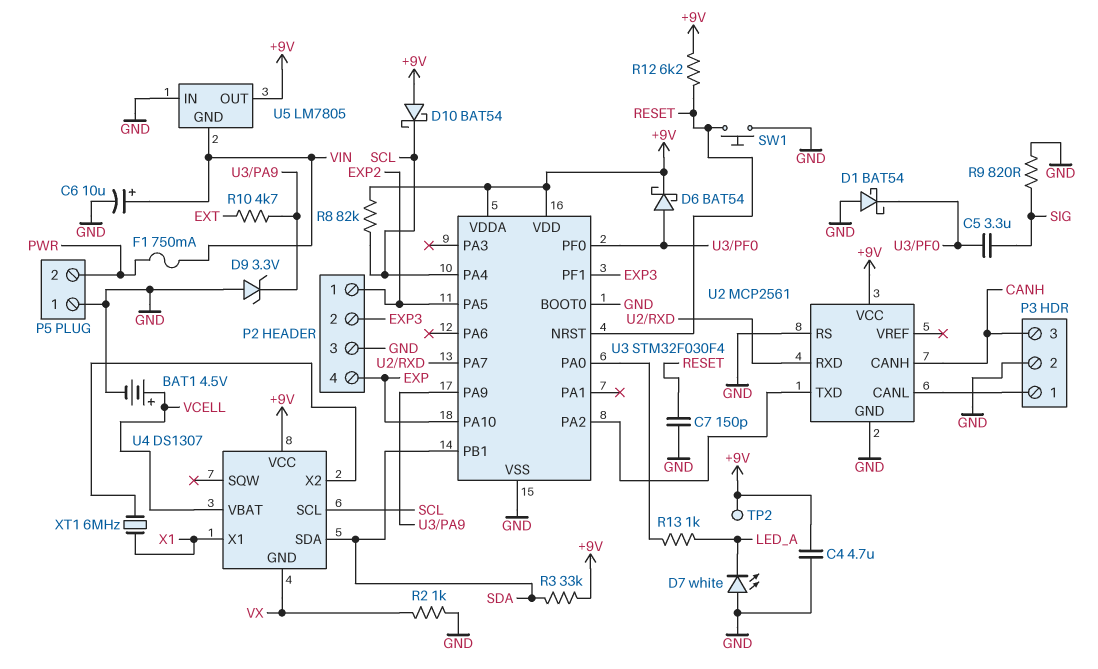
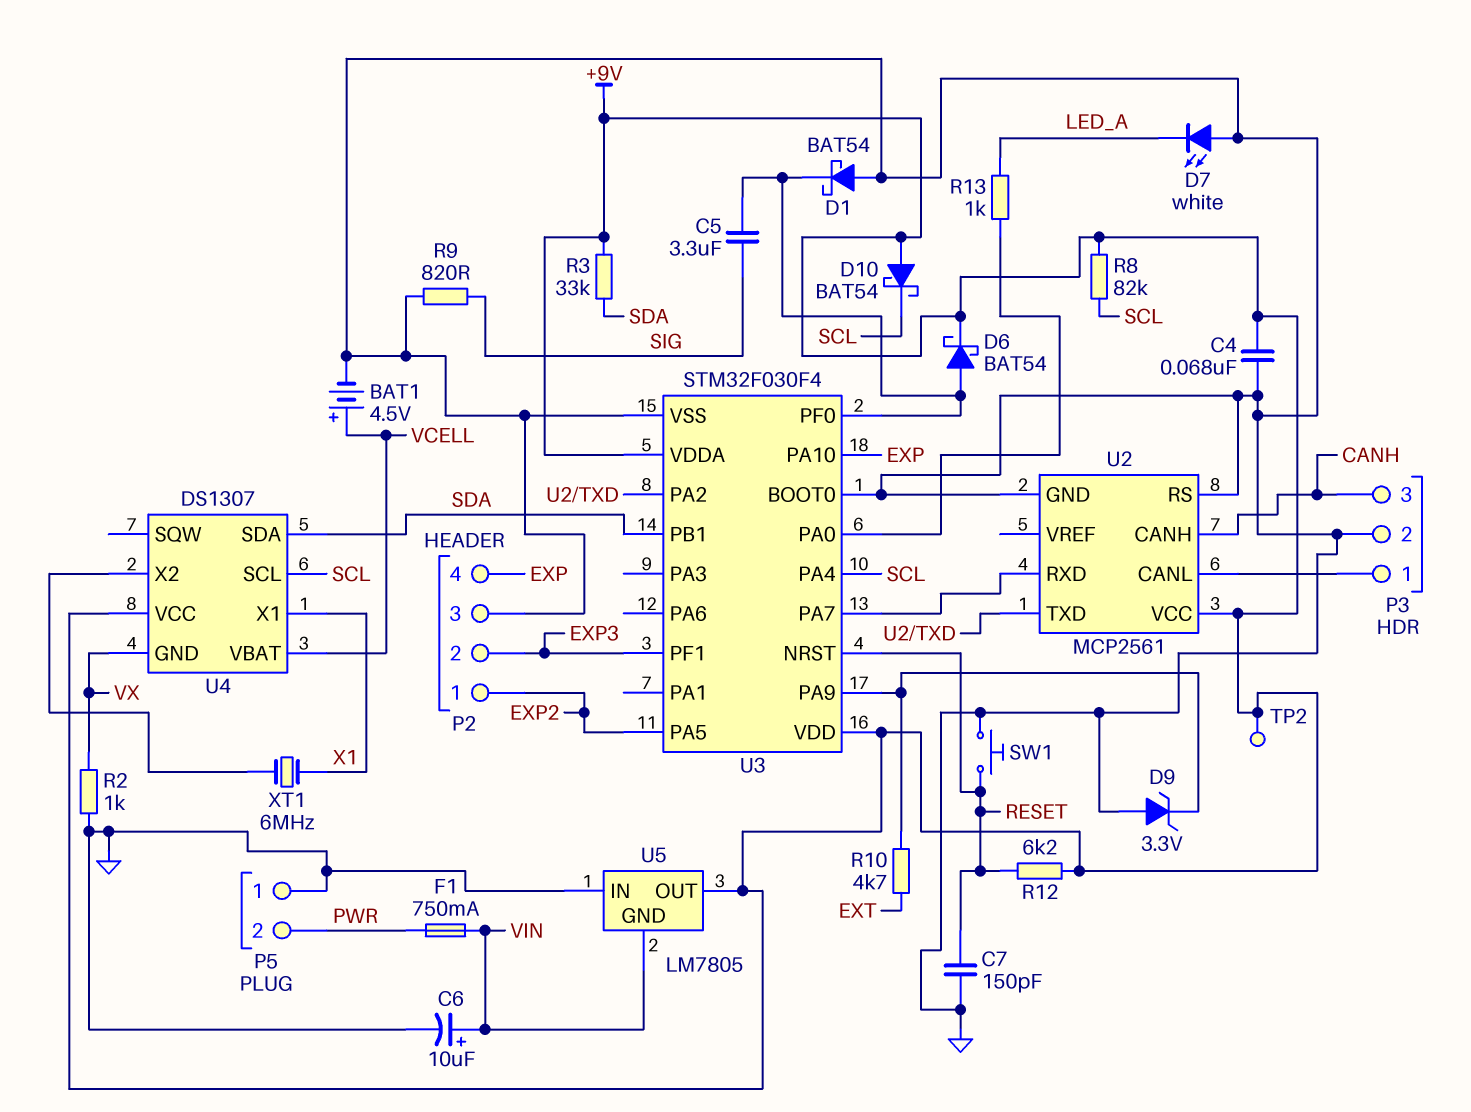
C4: 4.7uF (+9V, GND) -> 68nF (+9V, GND)

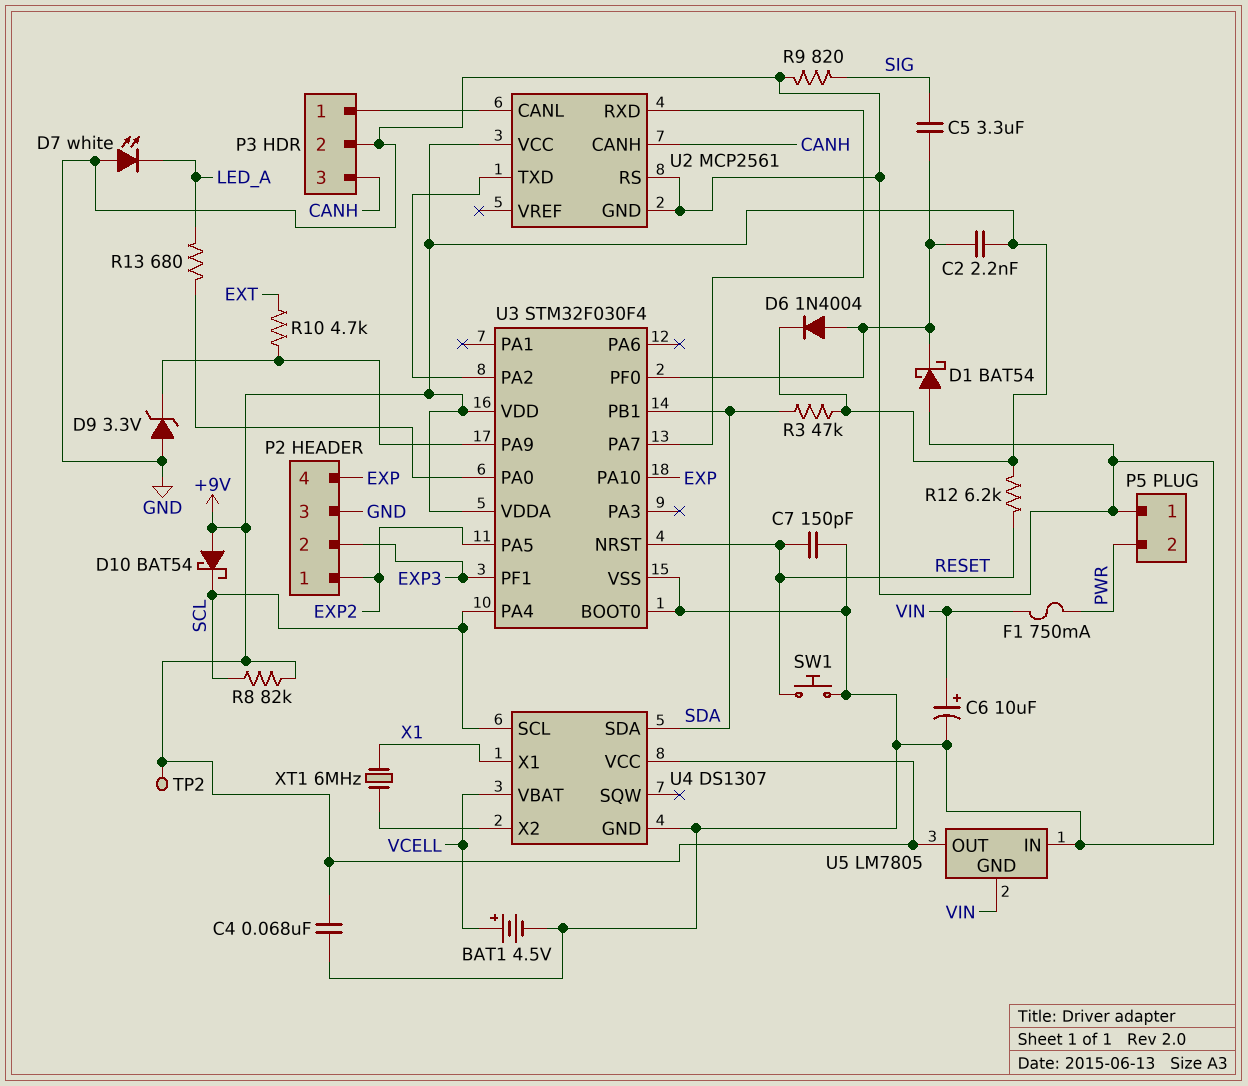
C2: none -> 2.2nF (+9V, U3/PF0)
D6: schottky BAT54 (A U3/PF0, K +9V) -> diode 1N4004 (A U3/PF0, K +9V)
R2: 1k (GND, VX) -> none
R3: 33k (+9V, SDA) -> 47k (+9V, SDA)
R13: 1k (LED_A, U3/PA0) -> 680 (LED_A, U3/PA0)
U4 pin GND: VX -> GND

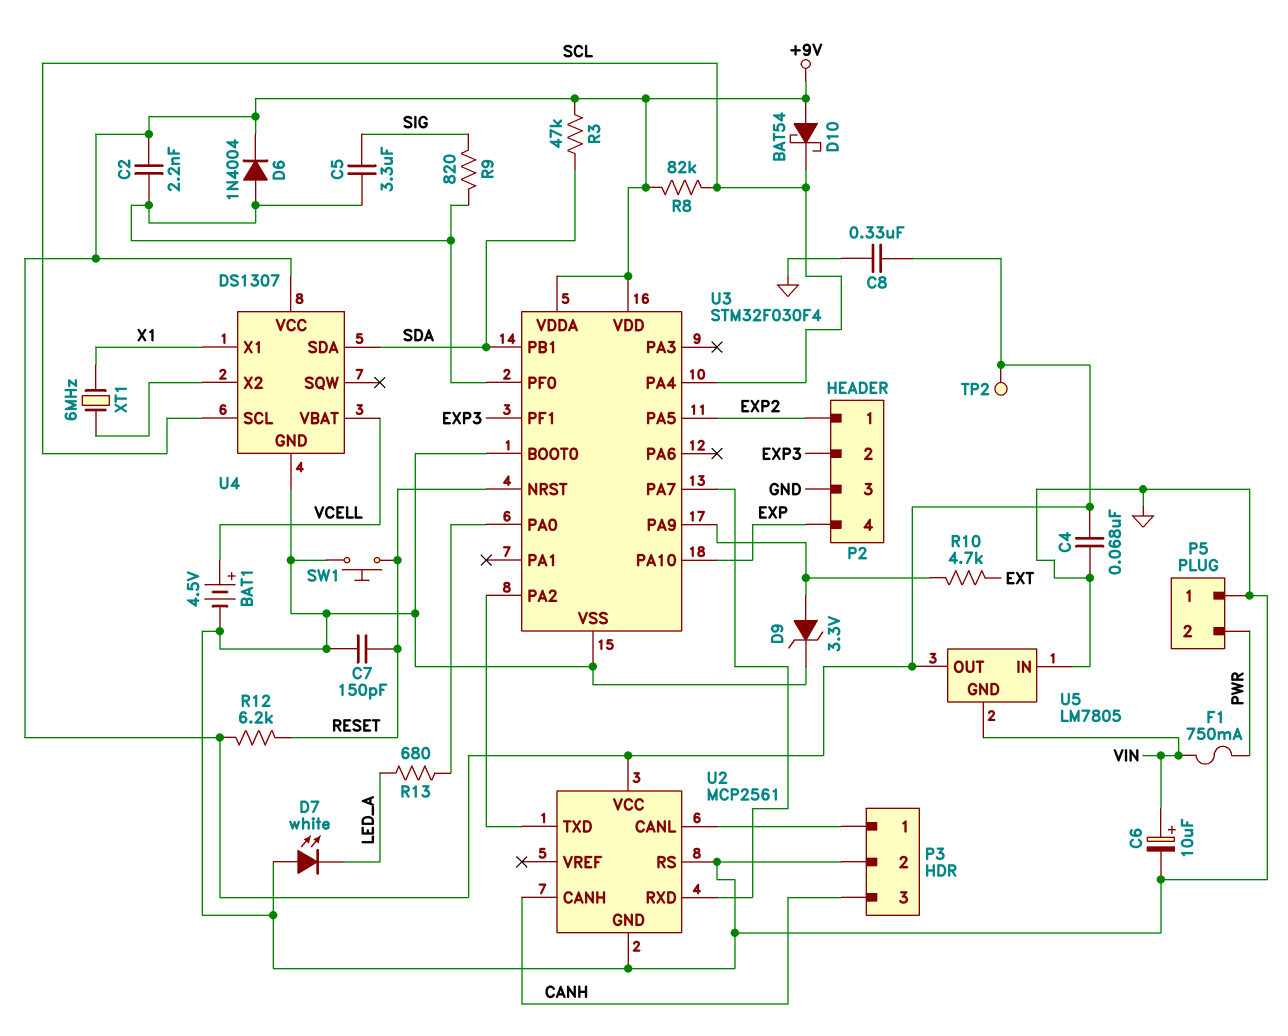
C8: none -> 330nF (+9V, GND)
D1: schottky BAT54 (A GND, K U3/PF0) -> none
D9: zener 3.3V (A GND, K U3/PA9) -> zener 3.3V (A U3/PA9, K GND)
R9: 820 (GND, SIG) -> 820 (SIG, U3/PF0)

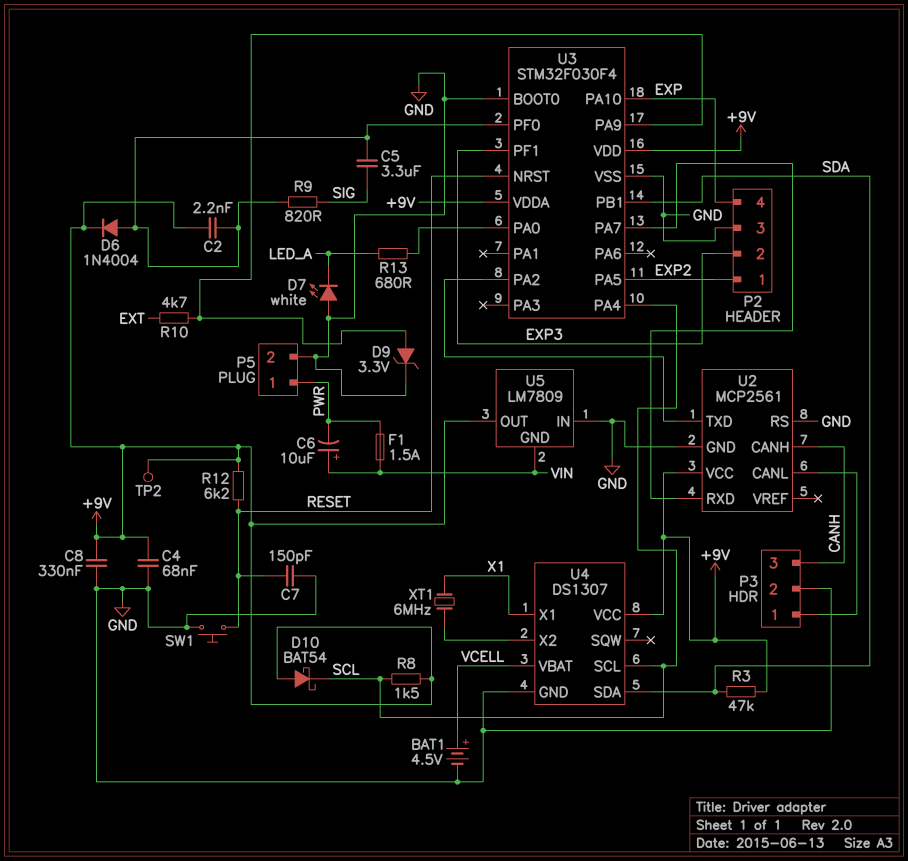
C6: 10uF (plus VIN, minus GND) -> 10uF (plus VIN, minus PWR)
F1: 750mA (PWR, VIN) -> 1.5A (PWR, VIN)
P5 pin 1: GND -> PWR
P5 pin 2: PWR -> GND
R8: 82k (+9V, SCL) -> 1.5k (+9V, SCL)
U5: LM7805 -> LM7809

